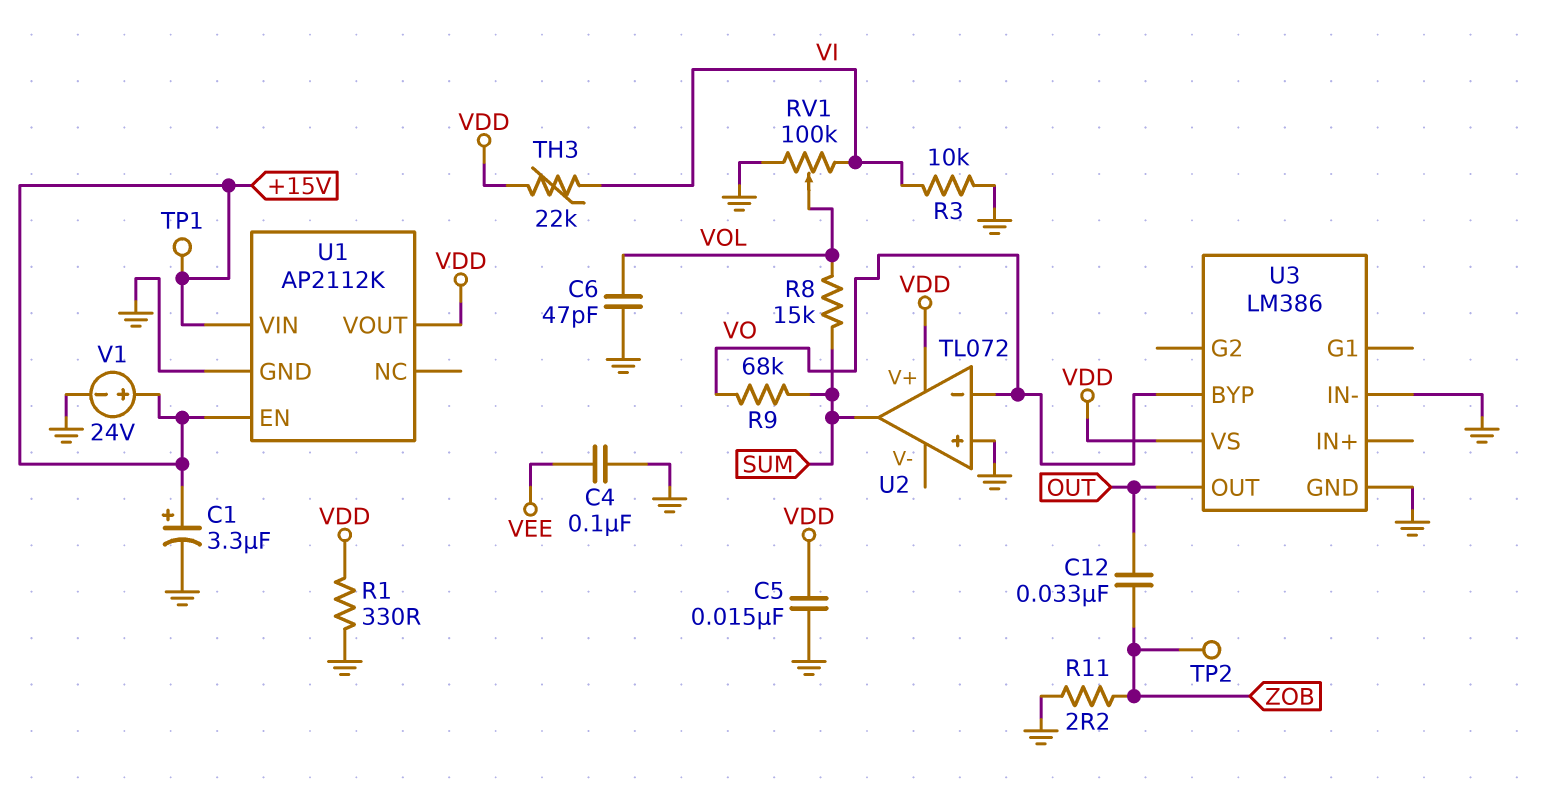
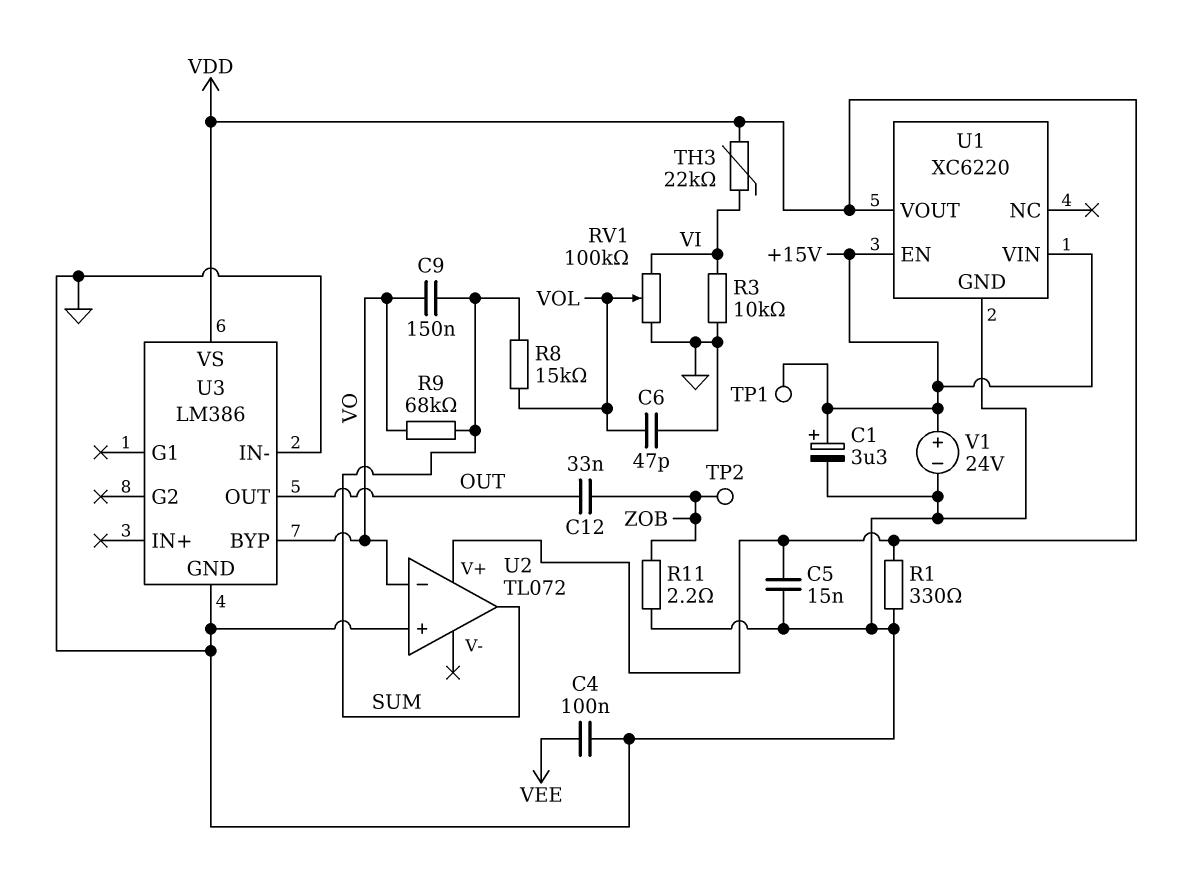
C9: none -> 150nF (SUM, VO)
U1: AP2112K -> XC6220

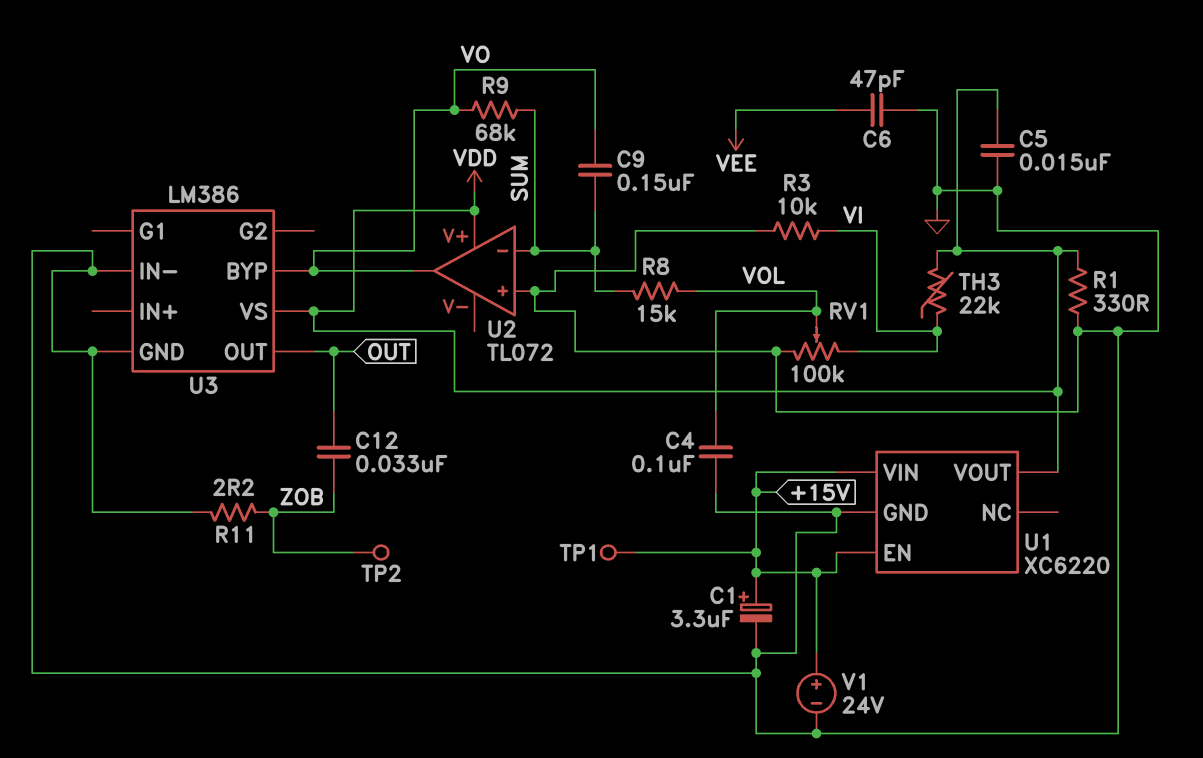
C4: 100nF (GND, VEE) -> 100nF (GND, VOL)
C6: 47pF (GND, VOL) -> 47pF (GND, VEE)
U2 pin in-: VO -> SUM
U2 pin out: SUM -> VO

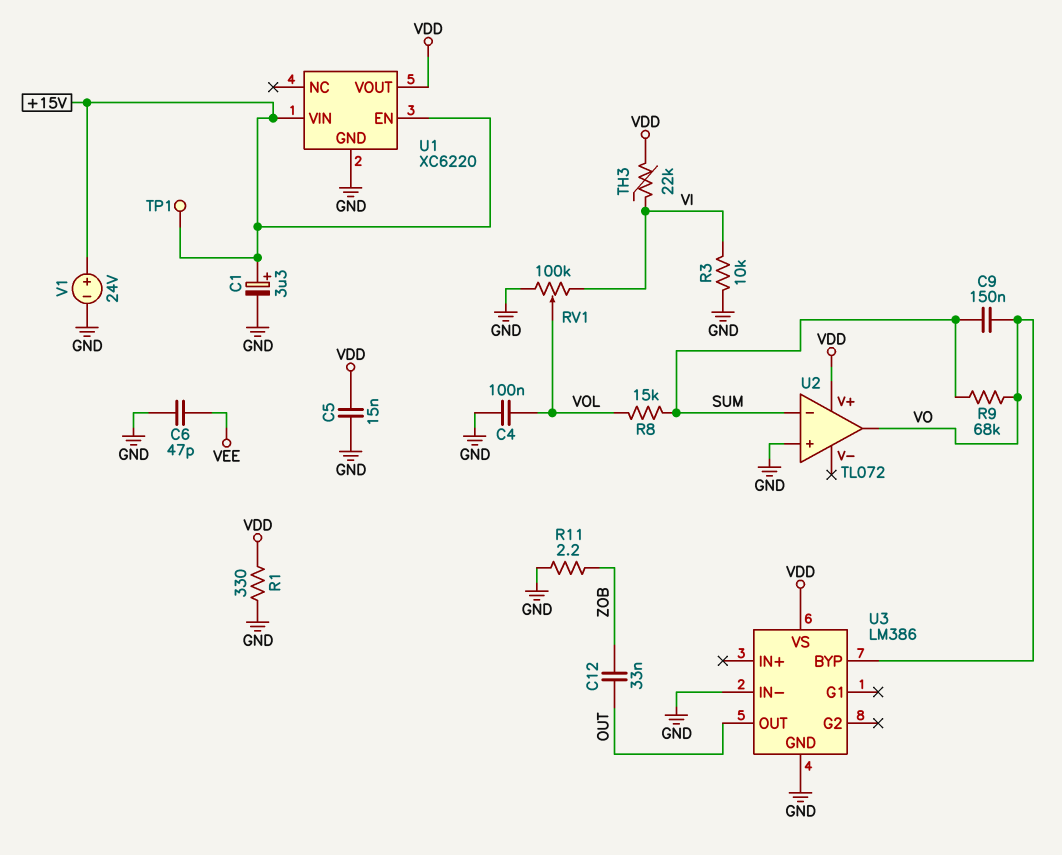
TP2: test point (ZOB) -> none

